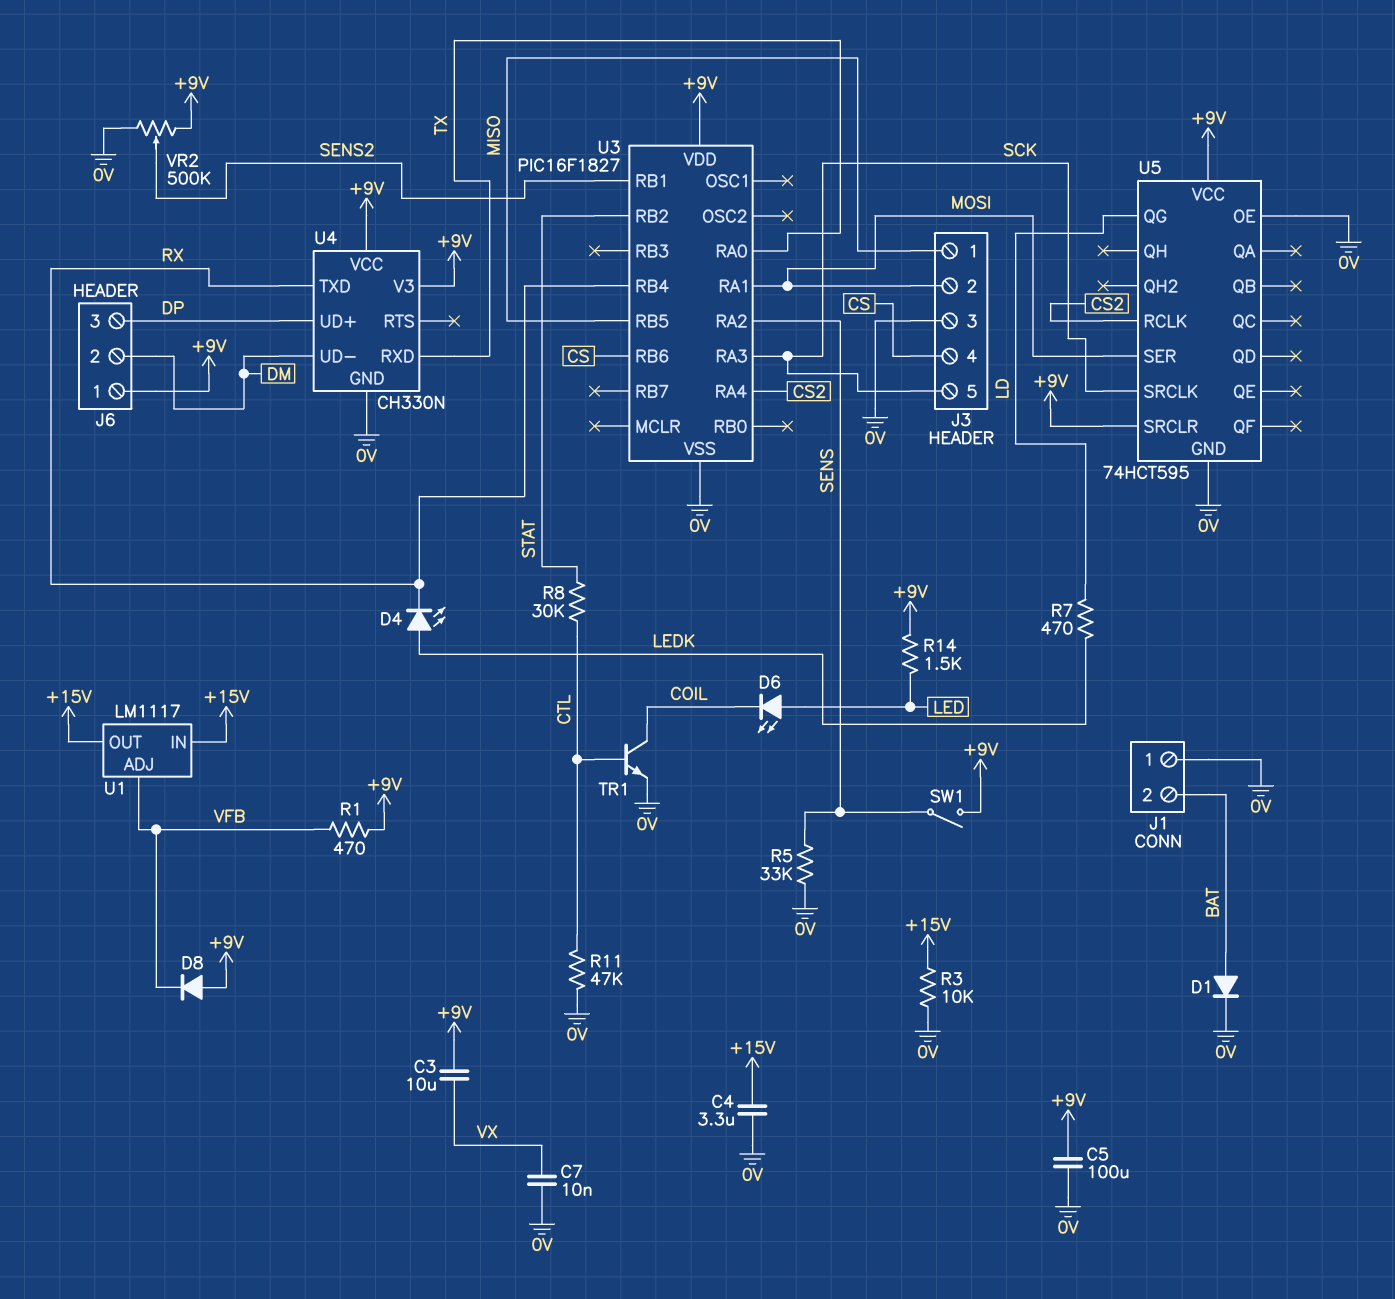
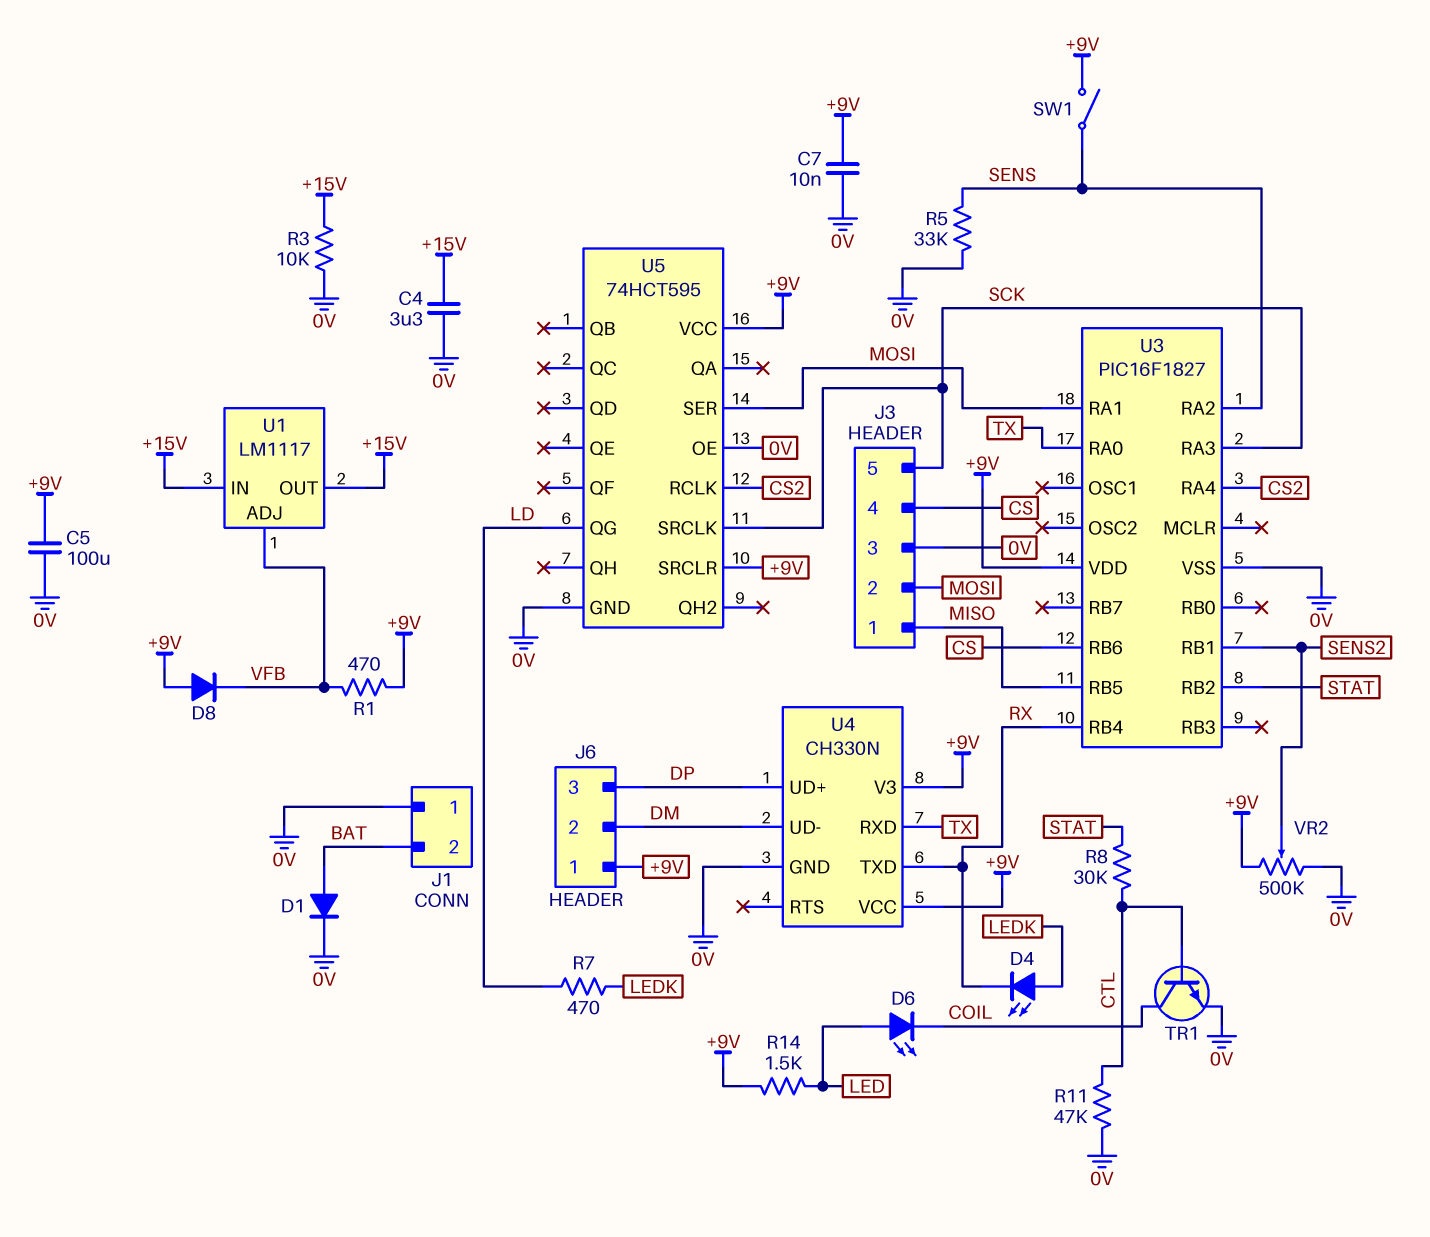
C3: 10uF (+9V, VX) -> none
C7: 10nF (0V, VX) -> 10nF (+9V, 0V)

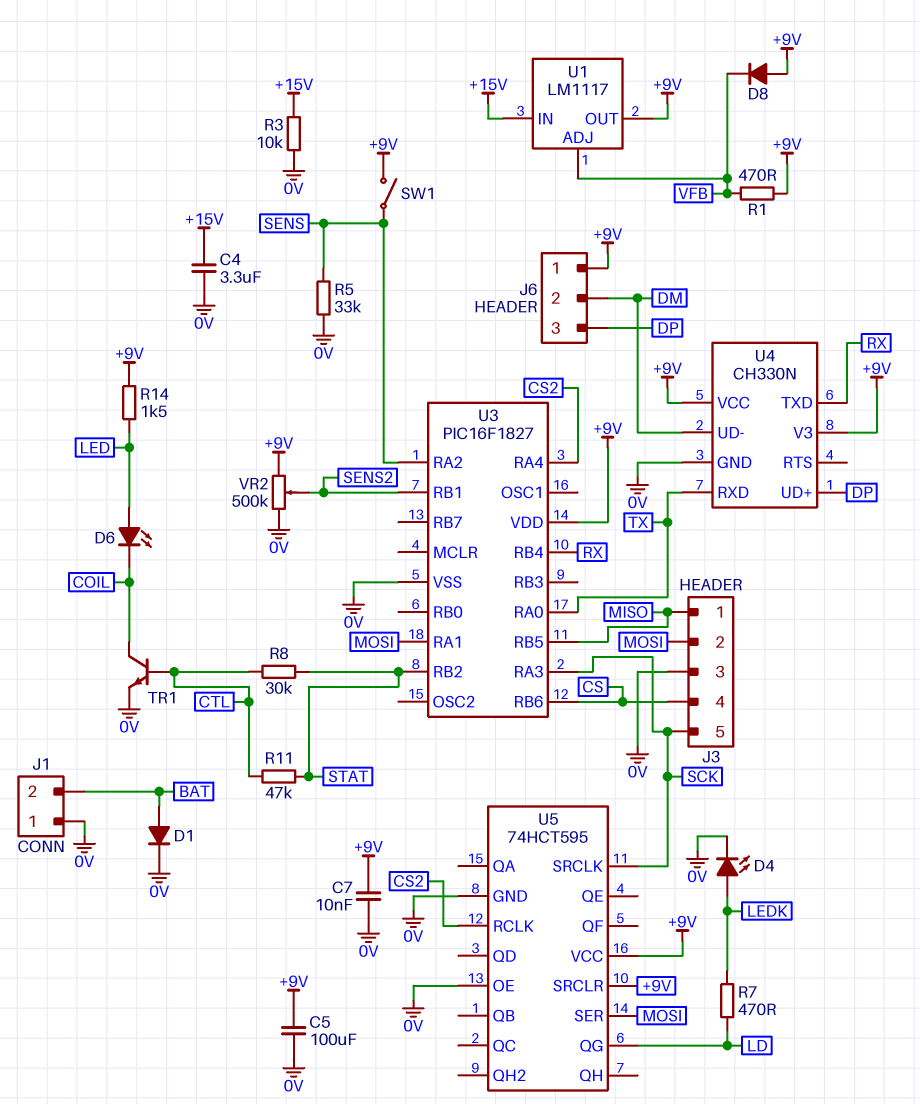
D4: LED (A LEDK, K RX) -> LED (A LEDK, K 0V)
R11: 47k (0V, CTL) -> 47k (CTL, STAT)
U1 pin OUT: +15V -> +9V

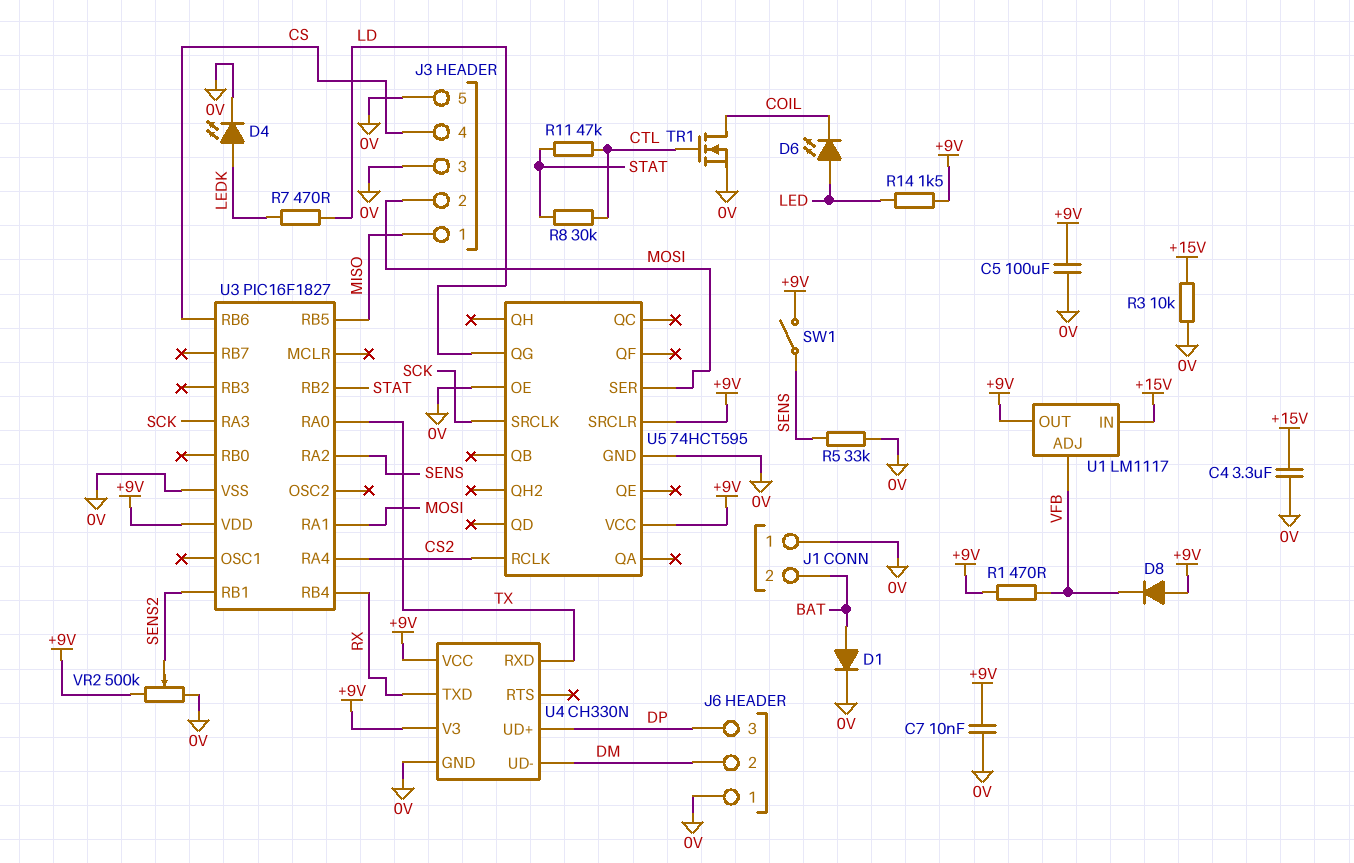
J3 pin 5: SCK -> 0V
J6 pin 1: +9V -> 0V
TR1: NPN (B CTL, C COIL, E 0V) -> NMOS (G CTL, D COIL, S 0V)

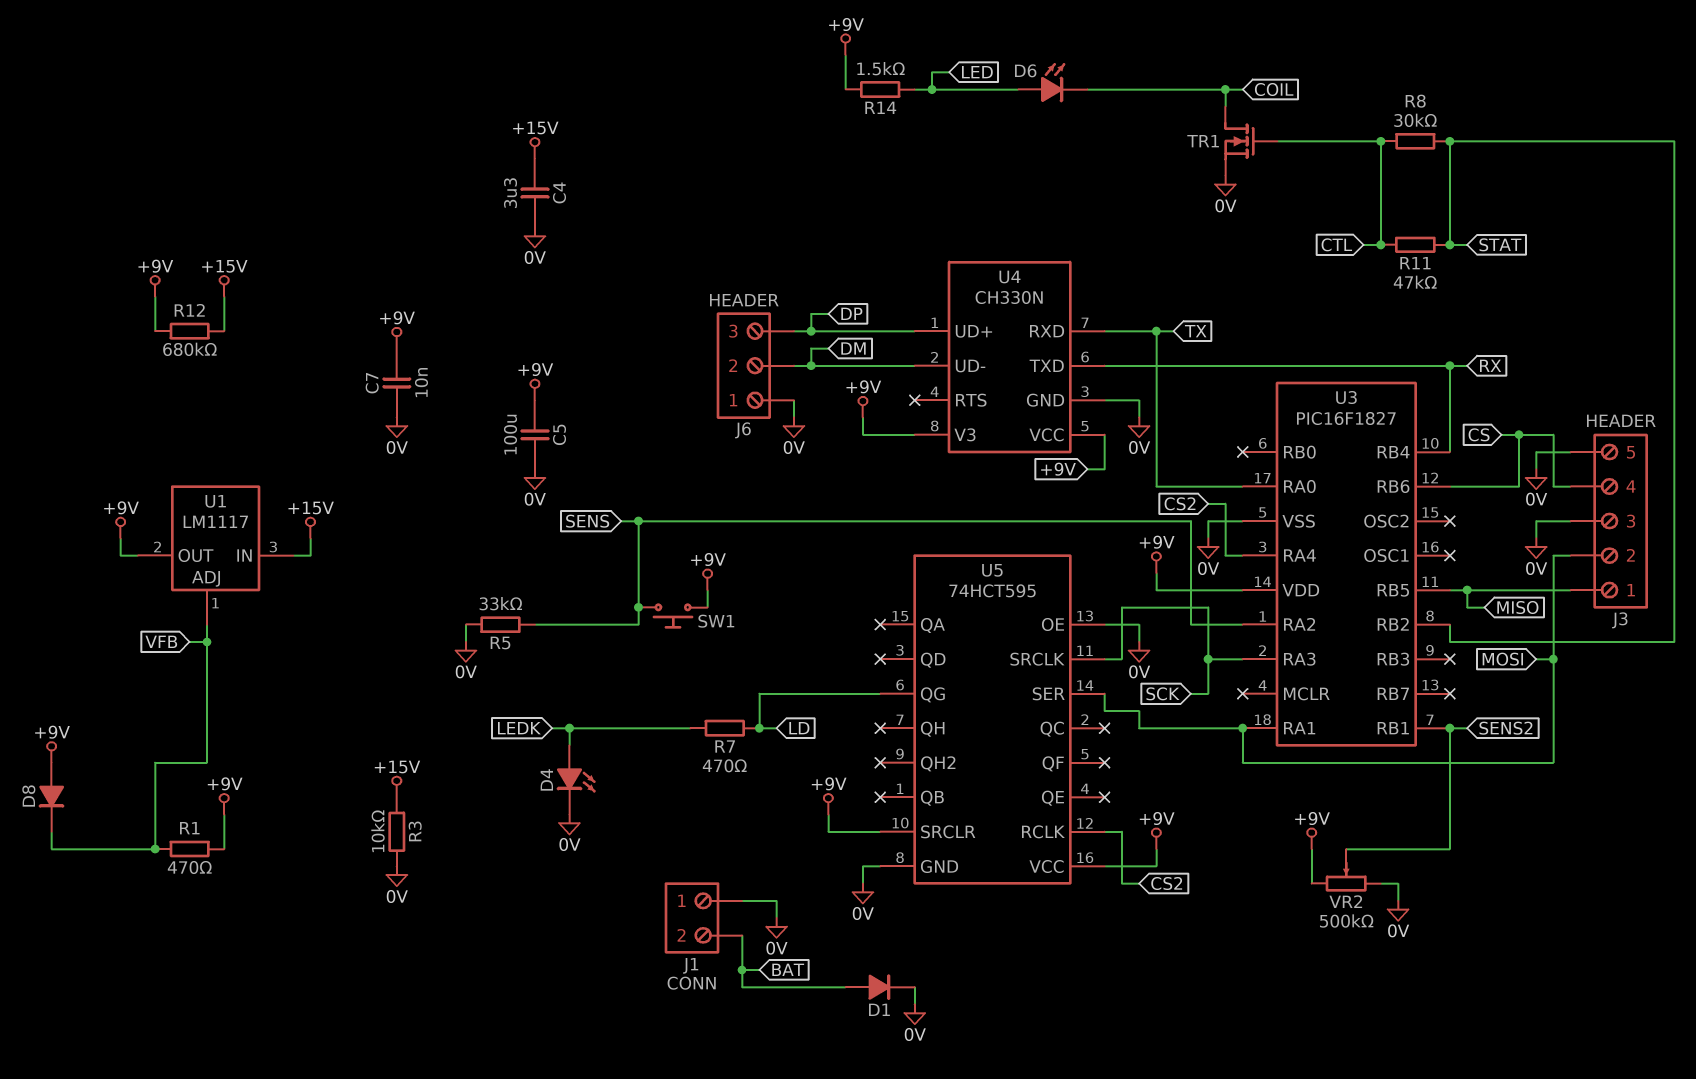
R12: none -> 680k (+9V, +15V)
SW1: switch (+9V, SENS) -> button (+9V, SENS)

